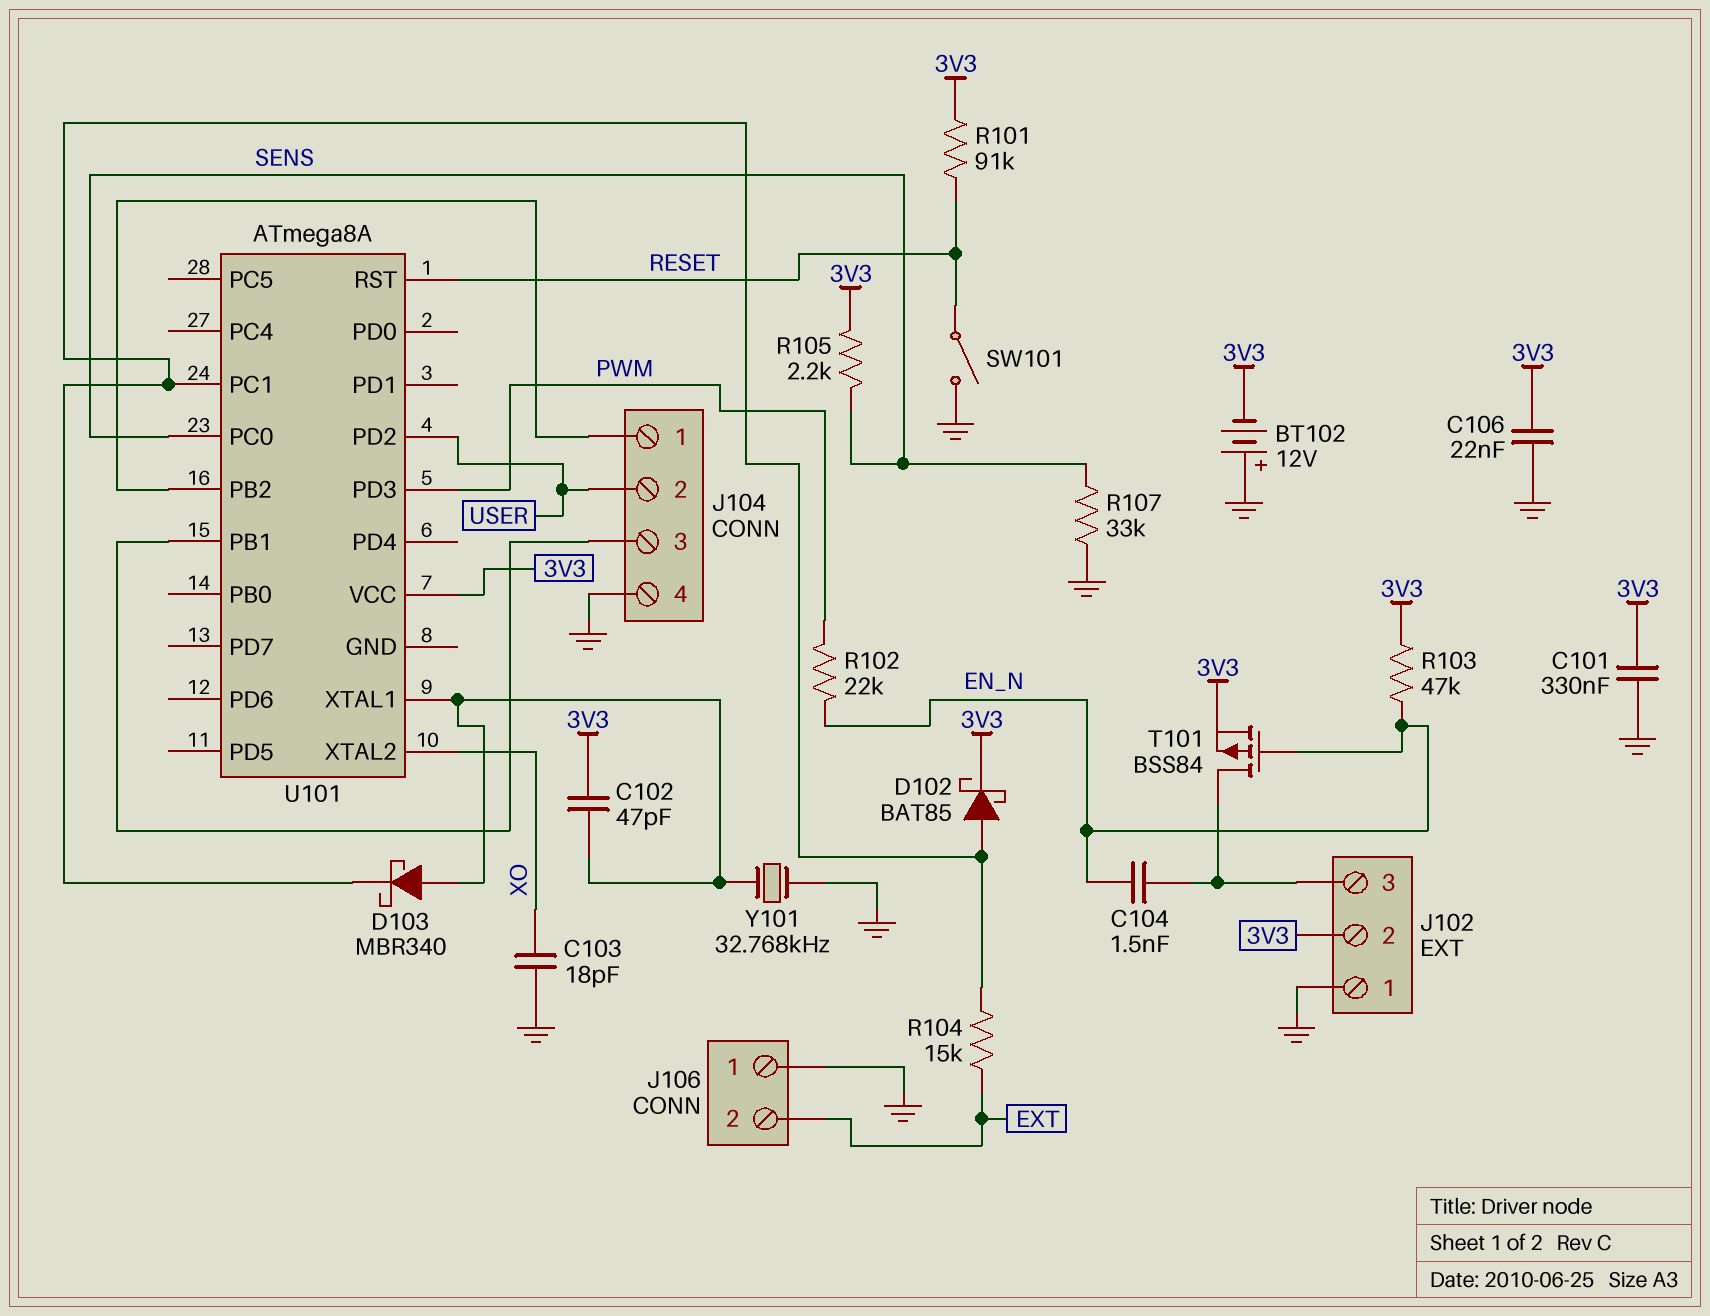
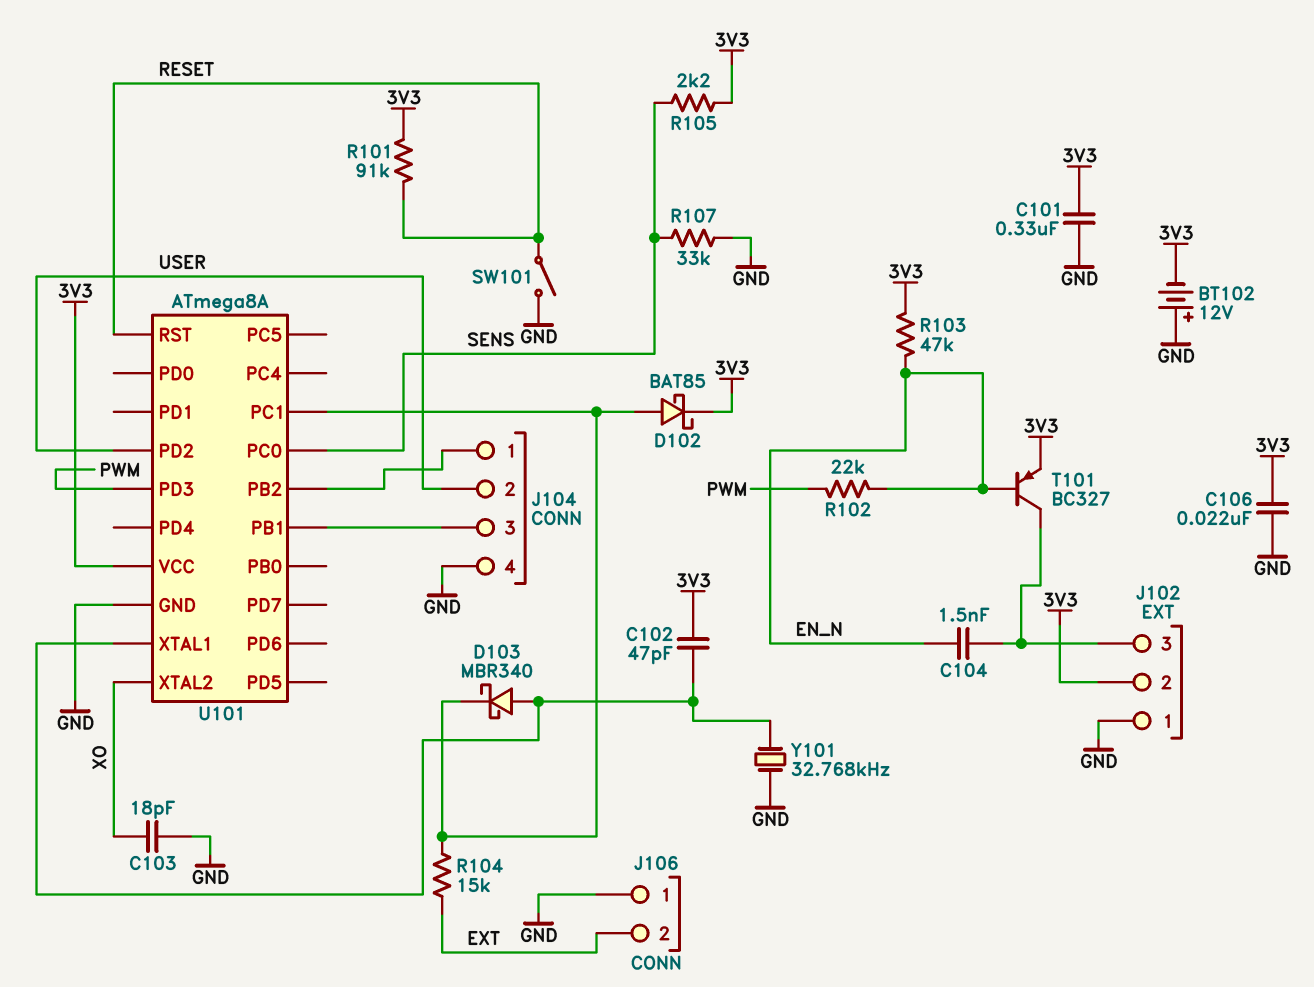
T101: PMOS BSS84 (G EN_N, D J102/3, S 3V3) -> PNP BC327 (B EN_N, C J102/3, E 3V3)
U101 pin GND: none -> GND

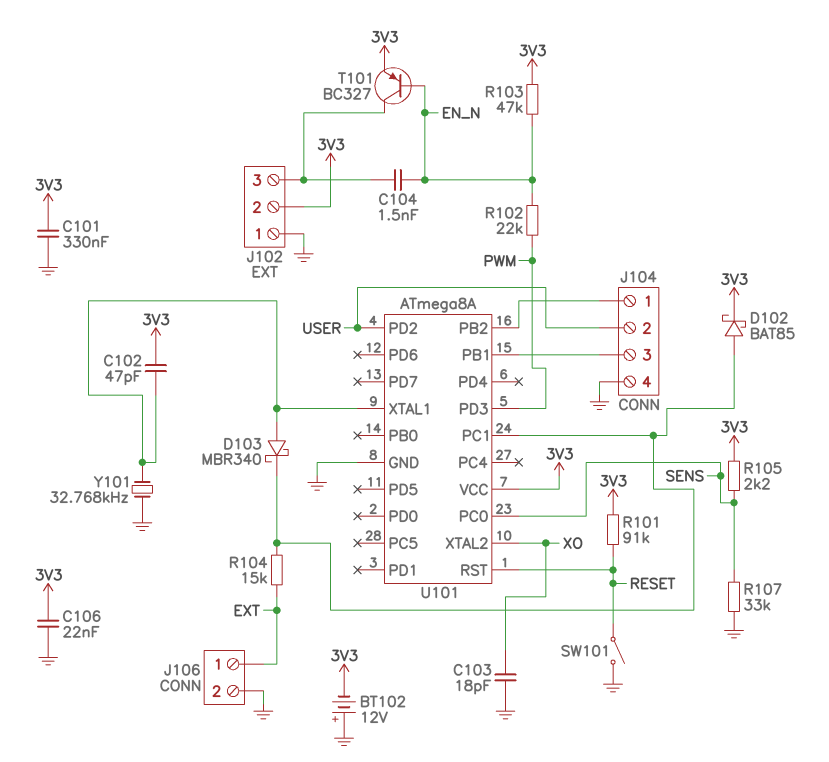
J106 pin 1: GND -> EXT
J106 pin 2: EXT -> GND

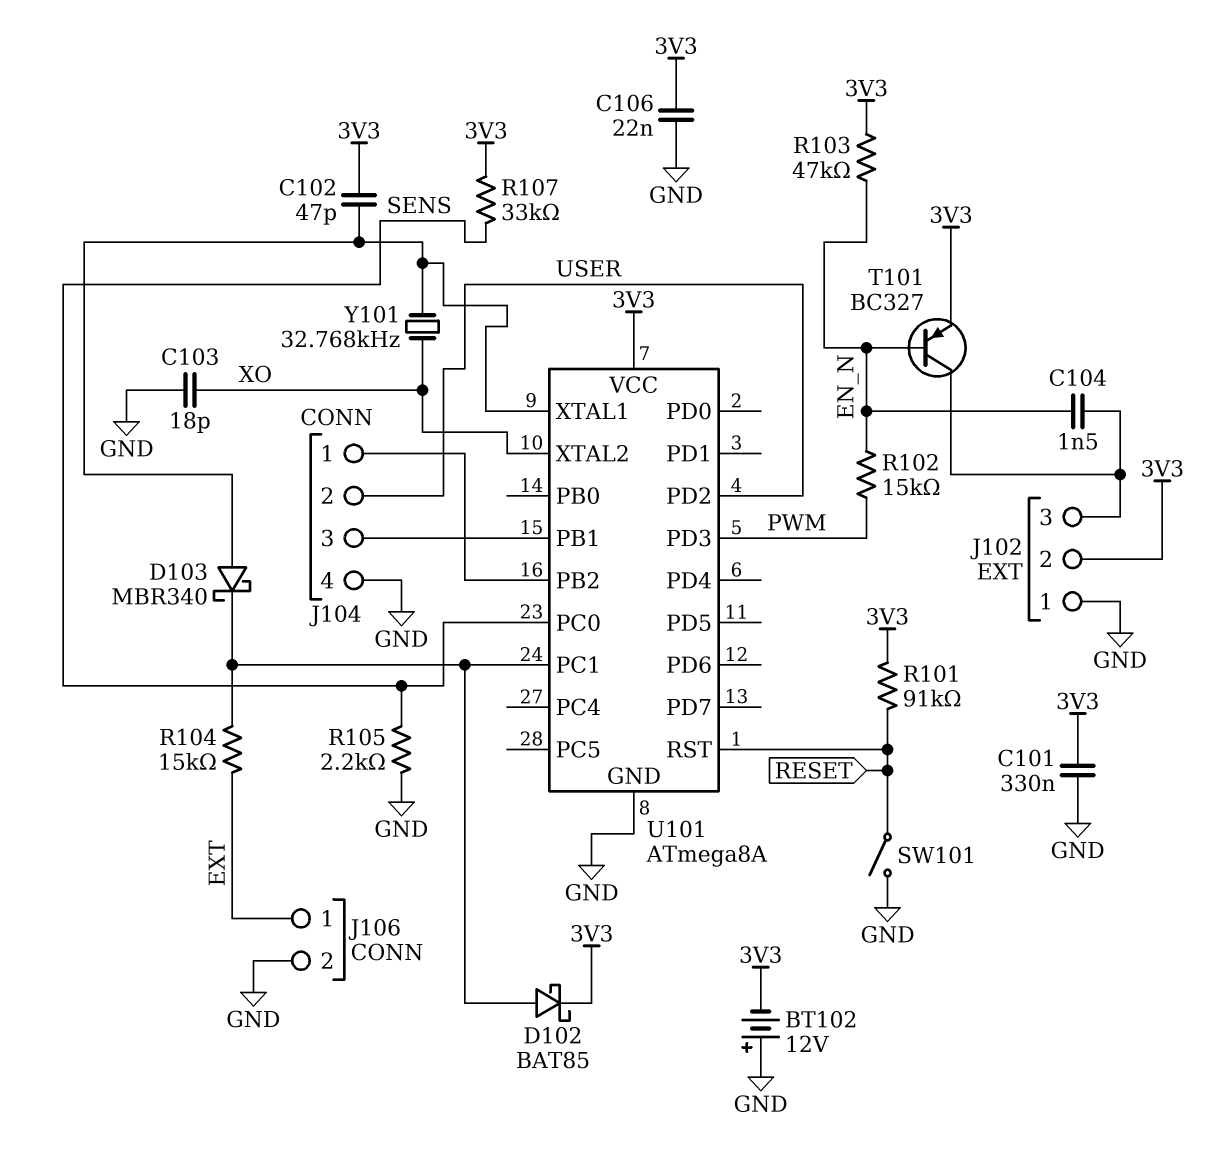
R102: 22k (EN_N, PWM) -> 15k (EN_N, PWM)
R105: 2.2k (3V3, SENS) -> 2.2k (GND, SENS)
R107: 33k (GND, SENS) -> 33k (3V3, SENS)
Y101: 32.768kHz (GND, U101/XTAL1) -> 32.768kHz (U101/XTAL1, XO)

